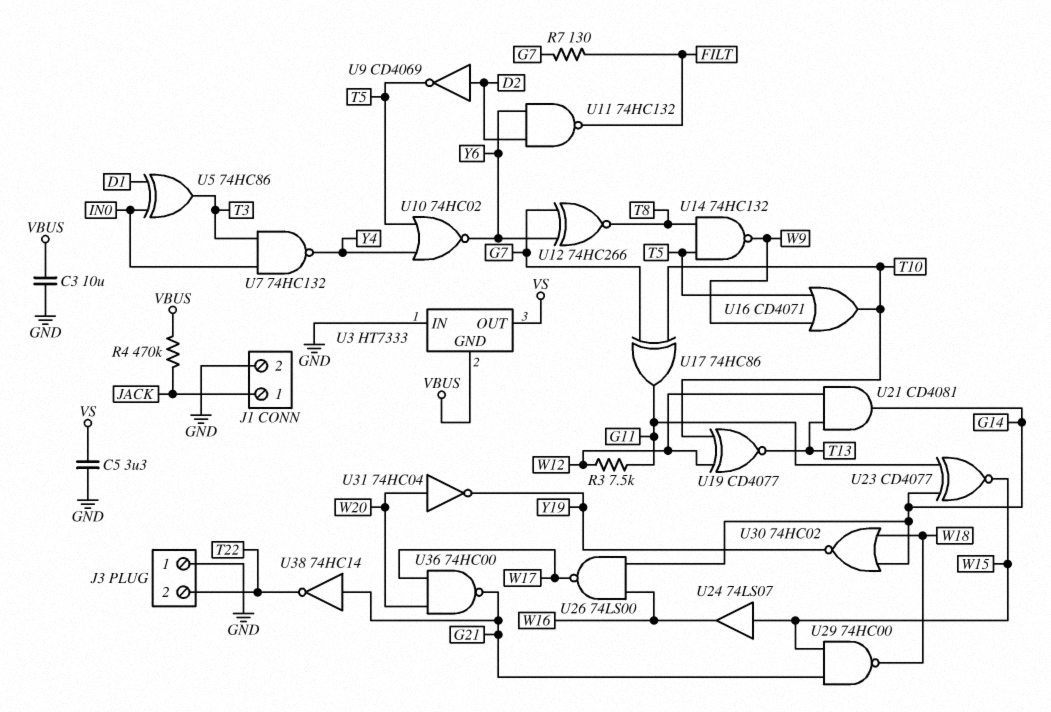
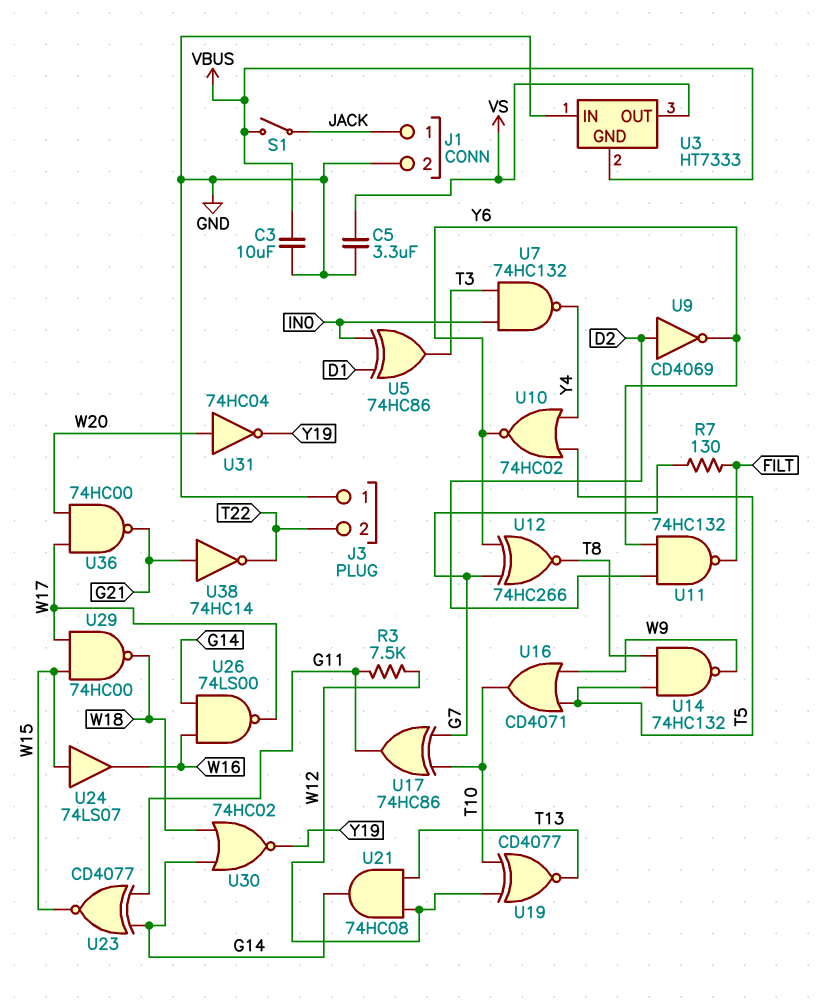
R4: 470k (JACK, VBUS) -> none
S1: none -> switch (JACK, VBUS)
U9: NOT CD4069 (in D2, out T5) -> NOT CD4069 (in D2, out Y6)
U21: AND CD4081 (in T13, in W12, out G14) -> AND 74HC08 (in T13, in W12, out G14)
U29: NAND 74HC00 (in G21, in W15, out W18) -> NAND 74HC00 (in W15, in W17, out W18)

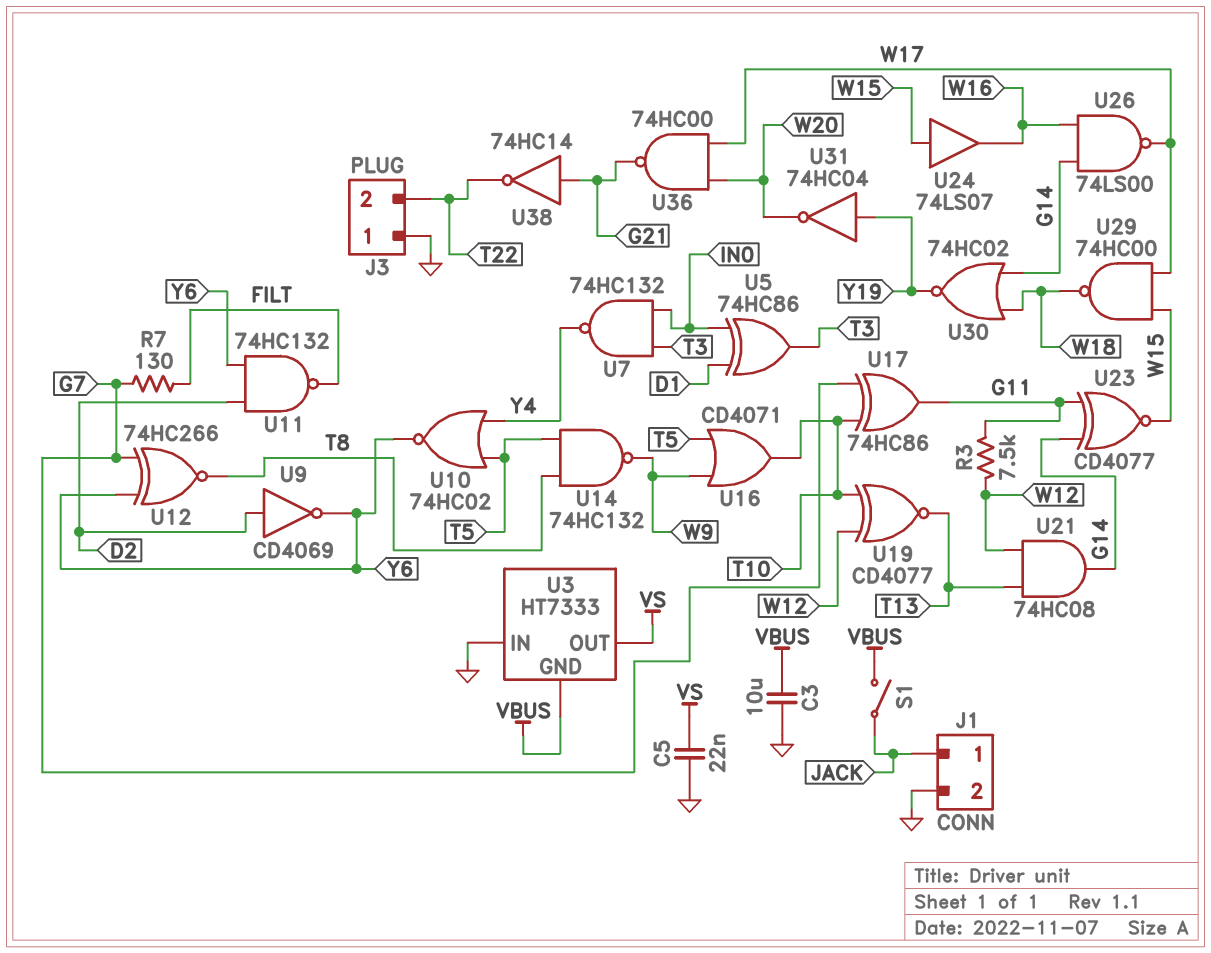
C5: 3.3uF (GND, VS) -> 22nF (GND, VS)
U31: NOT 74HC04 (in W20, out Y19) -> NOT 74HC04 (in Y19, out W20)

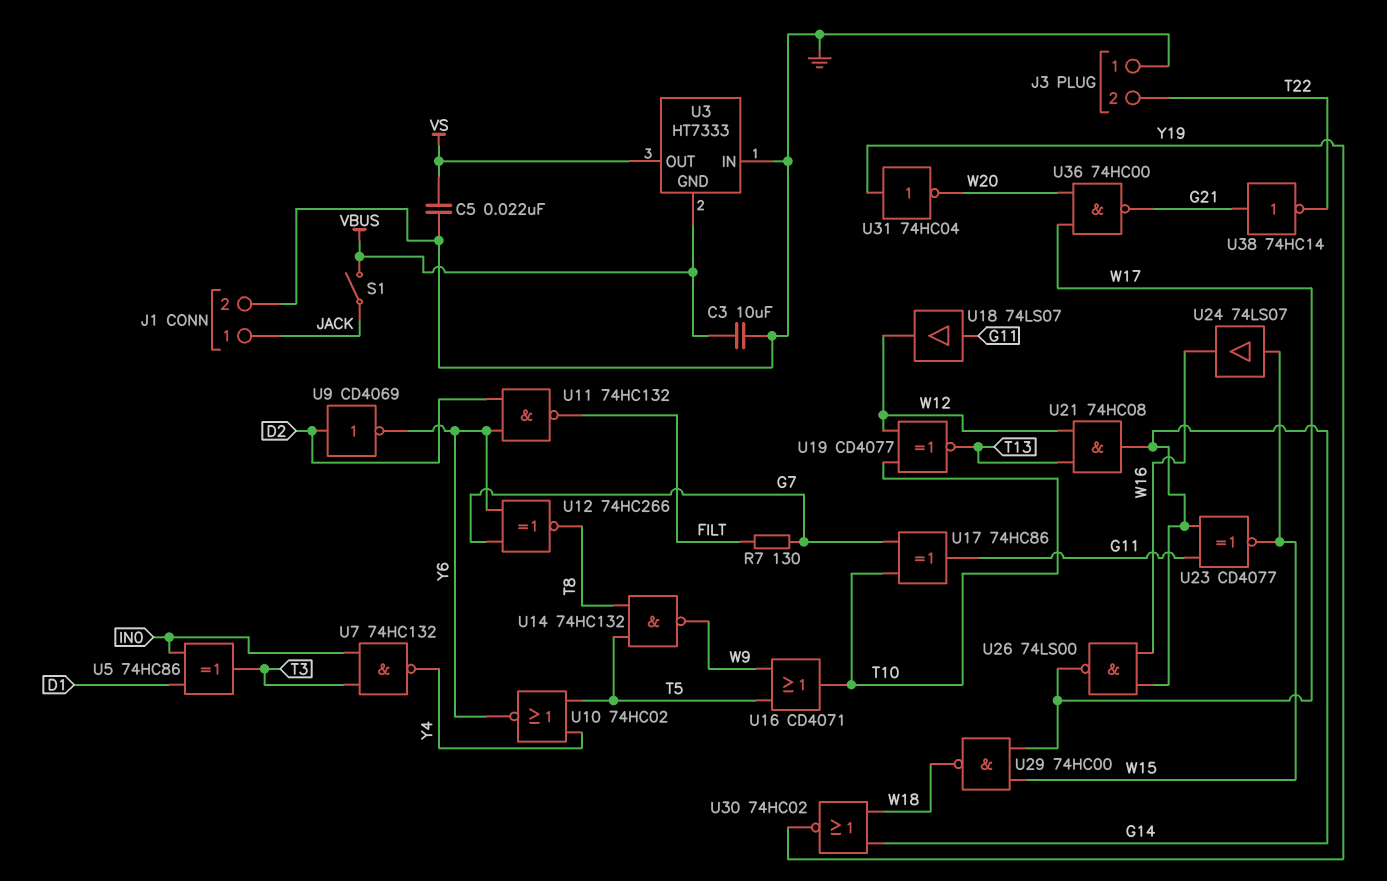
R3: 7.5k (G11, W12) -> none
U18: none -> buffer 74LS07 (in G11, out W12)

